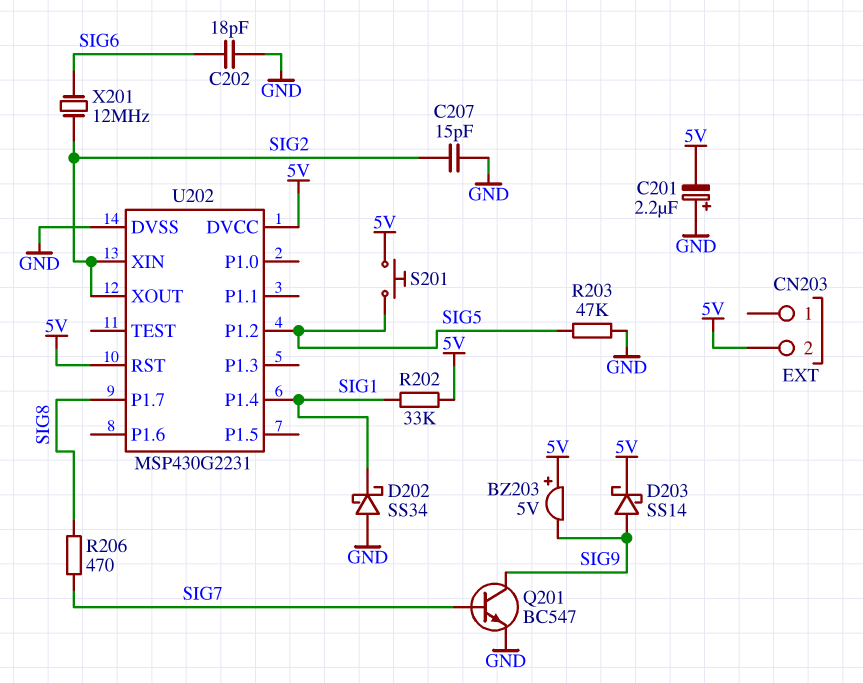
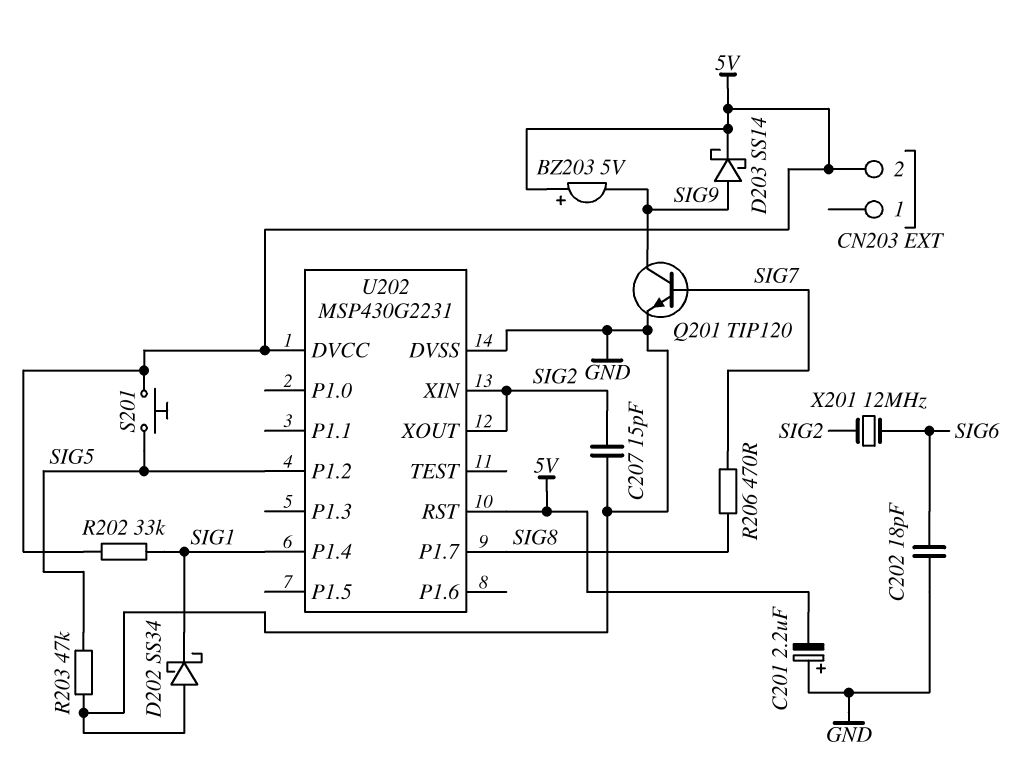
Q201: NPN BC547 (B SIG7, C SIG9, E GND) -> NPN TIP120 (B SIG7, C SIG9, E GND)

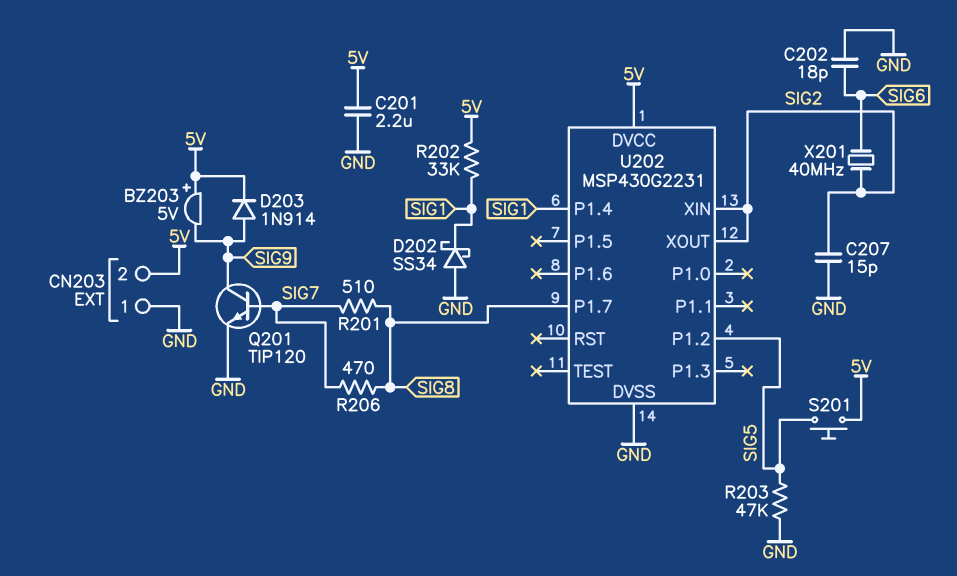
C201: 2.2uF (plus GND, minus 5V) -> 2.2uF (5V, GND)
CN203 pin 1: none -> GND
D203: schottky SS14 (A SIG9, K 5V) -> diode 1N914 (A SIG9, K 5V)
R201: none -> 510 (SIG7, SIG8)
U202 pin RST: 5V -> none
X201: 12MHz (SIG2, SIG6) -> 40MHz (SIG2, SIG6)

